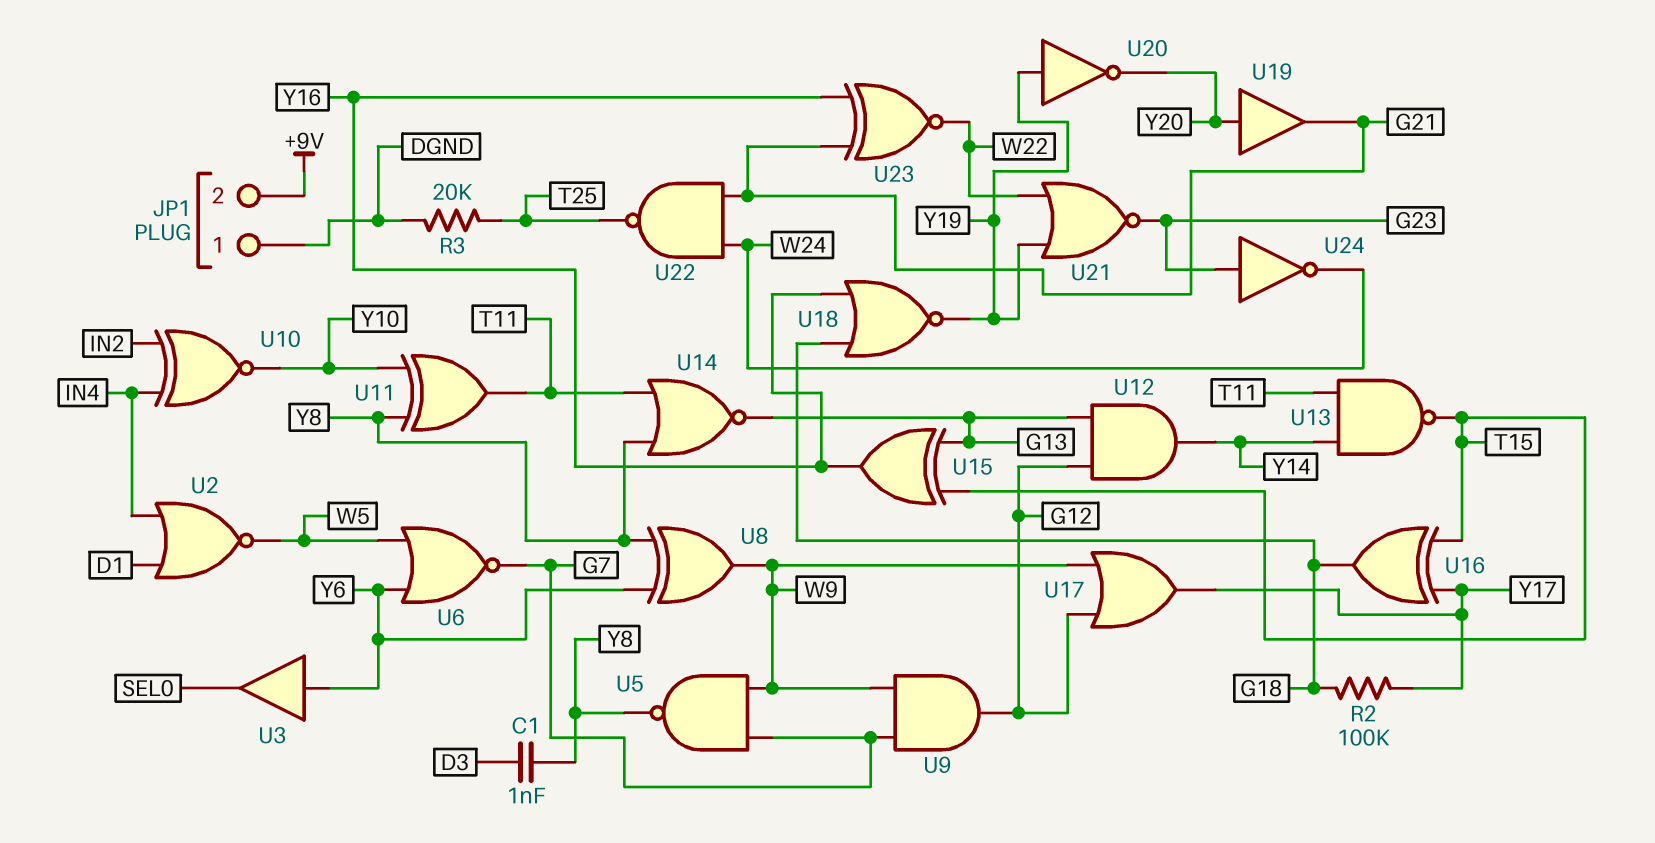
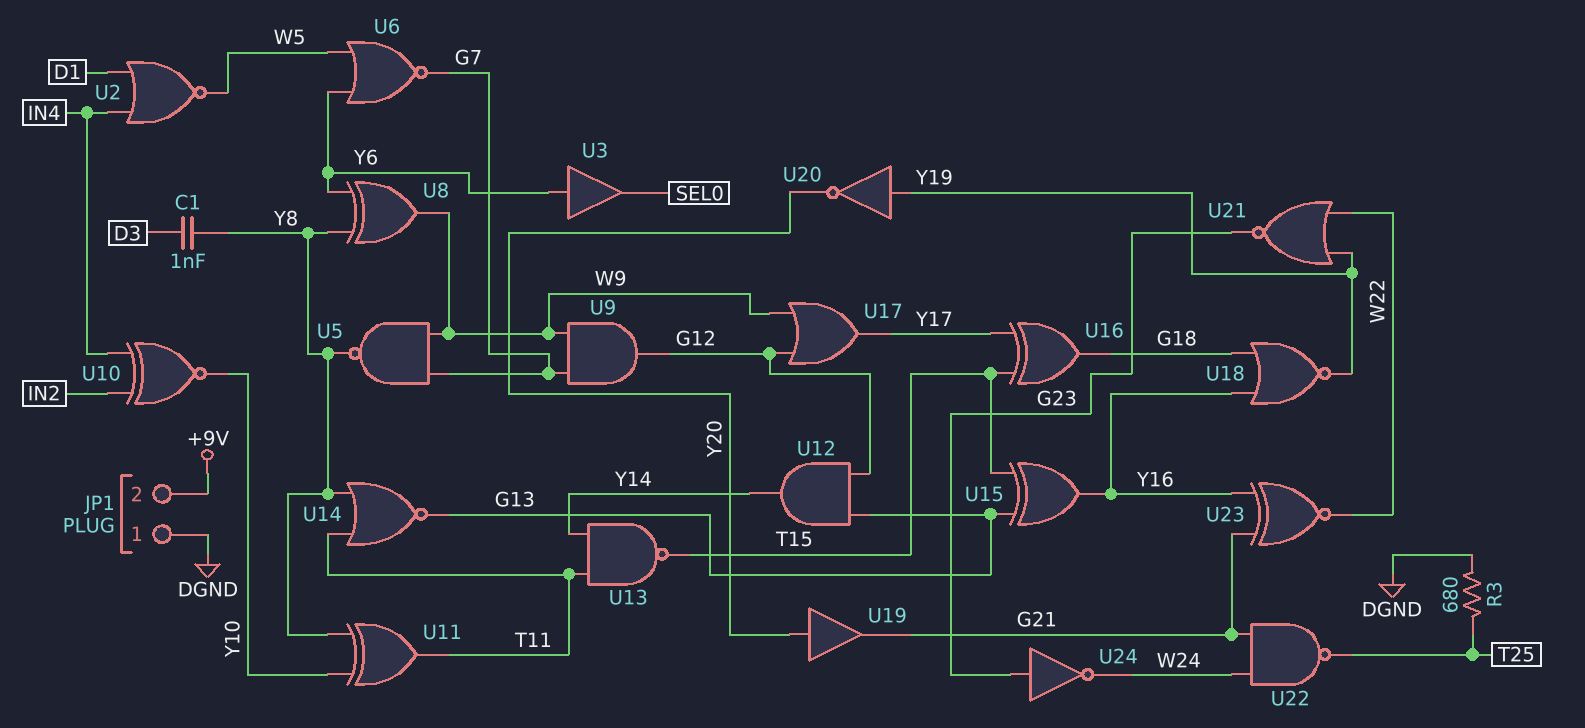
R2: 100k (G18, Y17) -> none
R3: 20k (DGND, T25) -> 680 (DGND, T25)

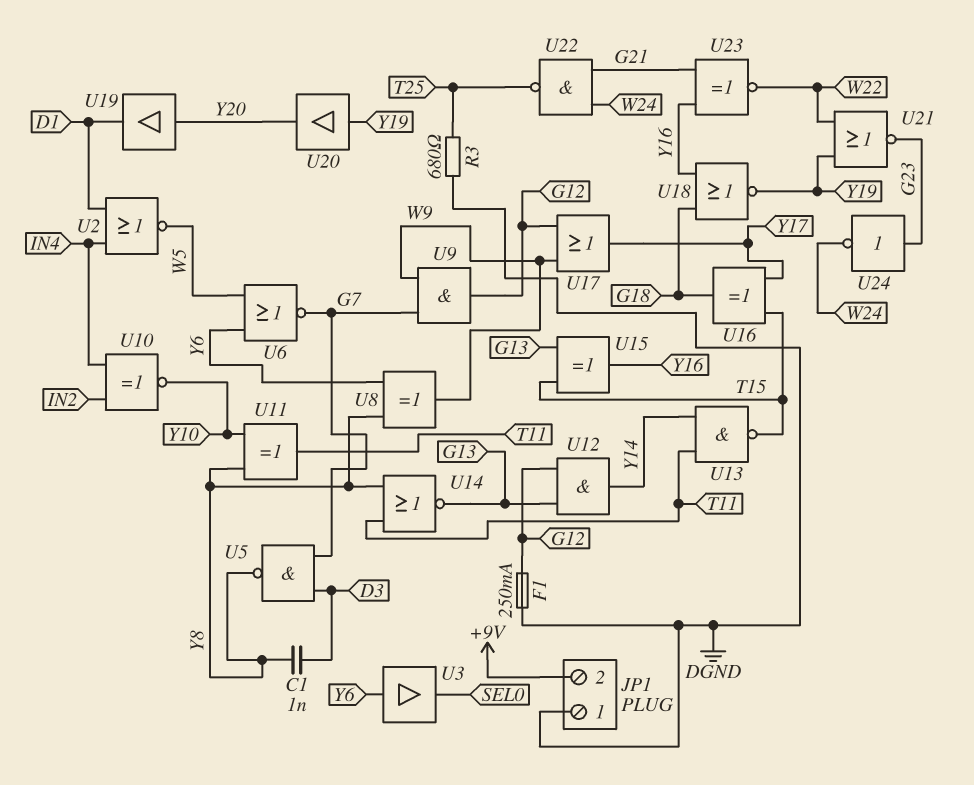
F1: none -> 250mA (DGND, G12)
U5: NAND (in G7, in W9, out Y8) -> NAND (in D3, in G7, out Y8)
U19: buffer (in Y20, out G21) -> buffer (in Y20, out D1)
U20: NOT (in Y19, out Y20) -> buffer (in Y19, out Y20)

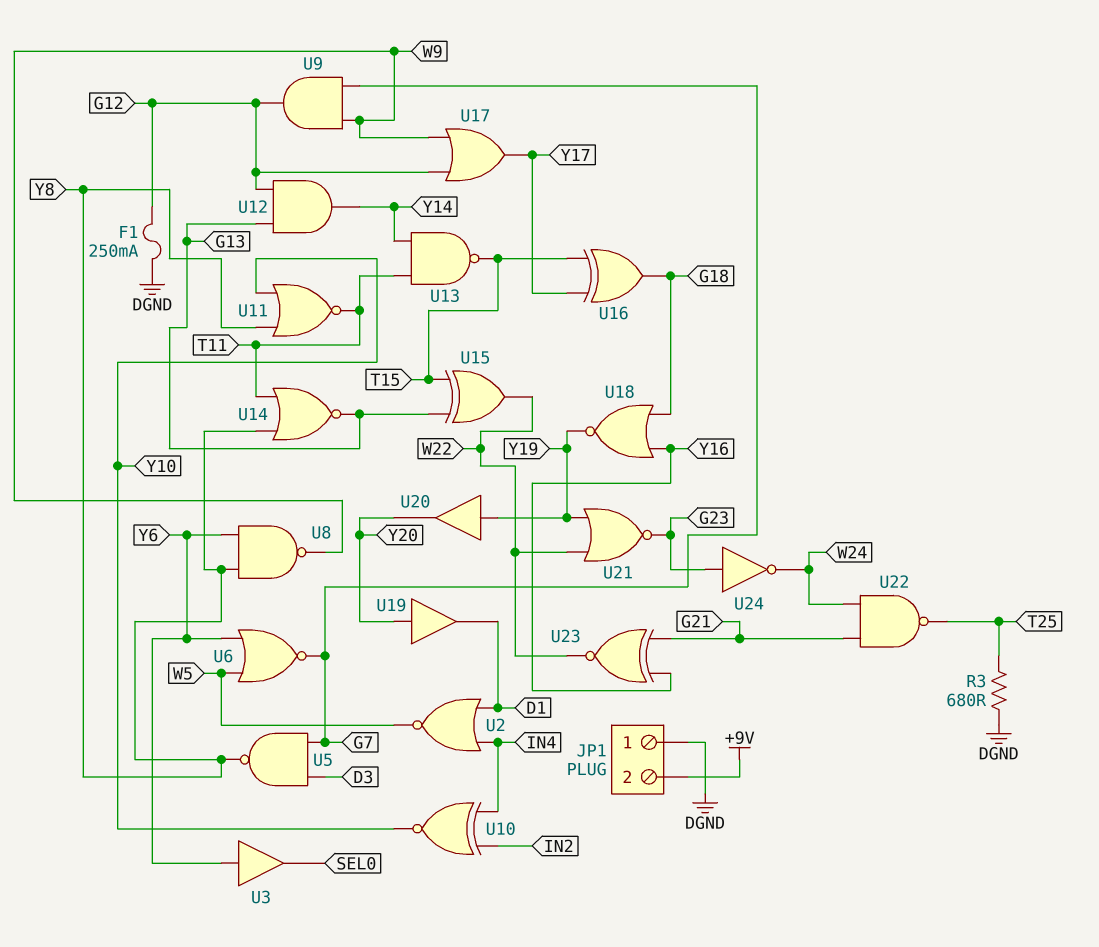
C1: 1nF (D3, Y8) -> none
U8: XOR (in Y6, in Y8, out W9) -> NAND (in Y6, in Y8, out W9)
U11: XOR (in Y8, in Y10, out T11) -> NOR (in Y8, in Y10, out T11)
U15: XOR (in G13, in T15, out Y16) -> XOR (in G13, in T15, out W22)

